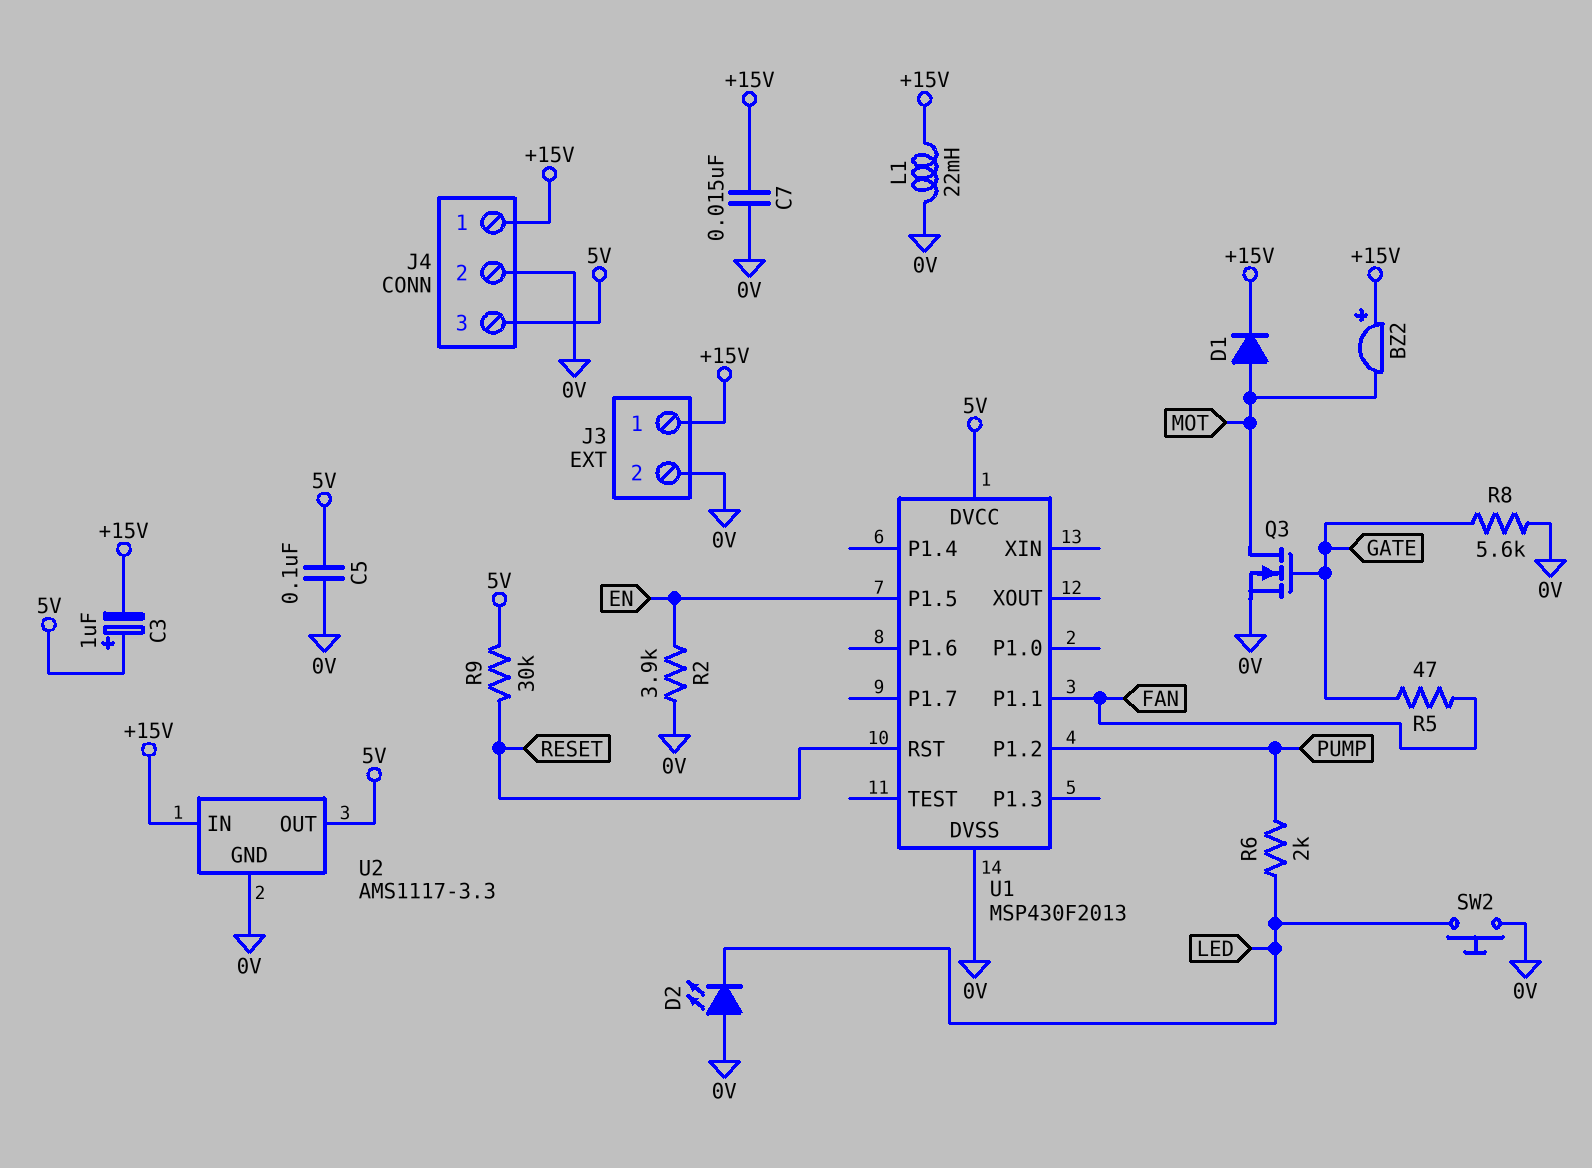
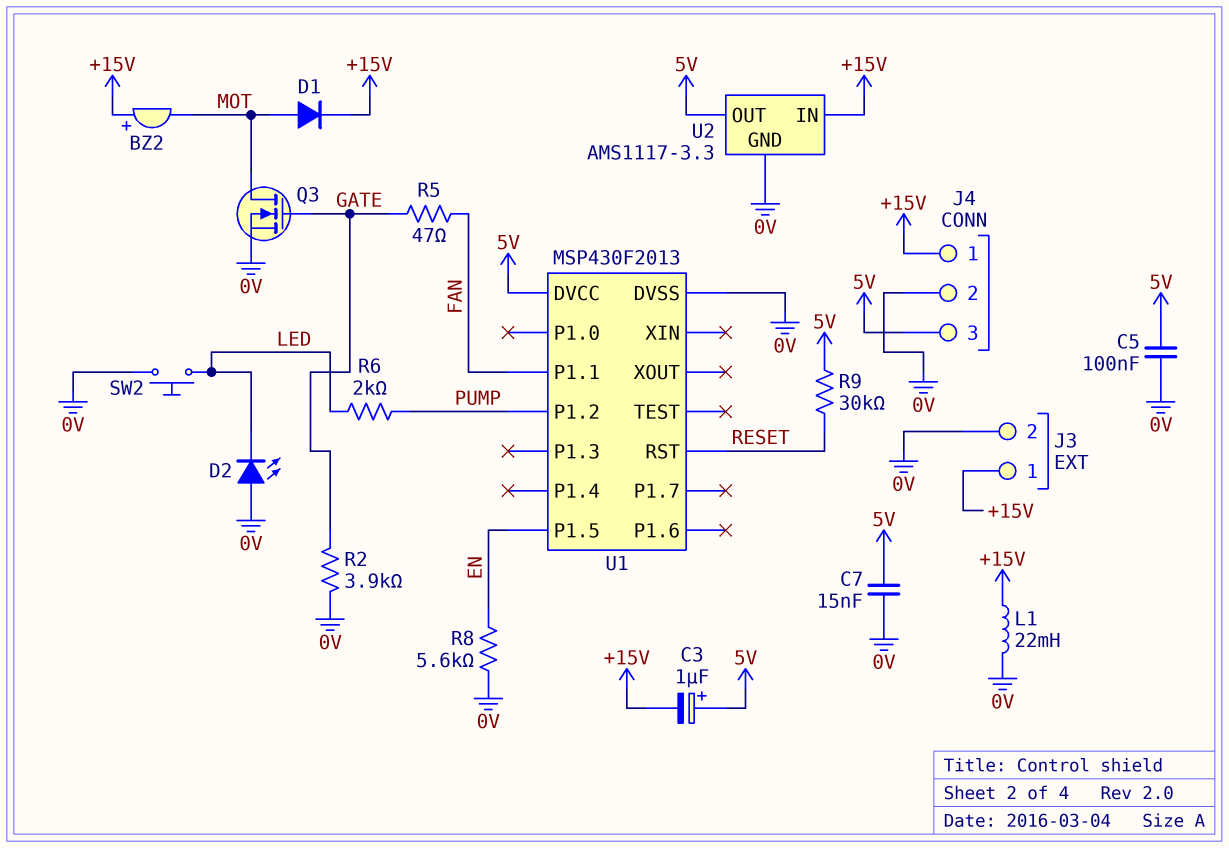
C7: 15nF (+15V, 0V) -> 15nF (0V, 5V)
R2: 3.9k (0V, EN) -> 3.9k (0V, GATE)
R8: 5.6k (0V, GATE) -> 5.6k (0V, EN)

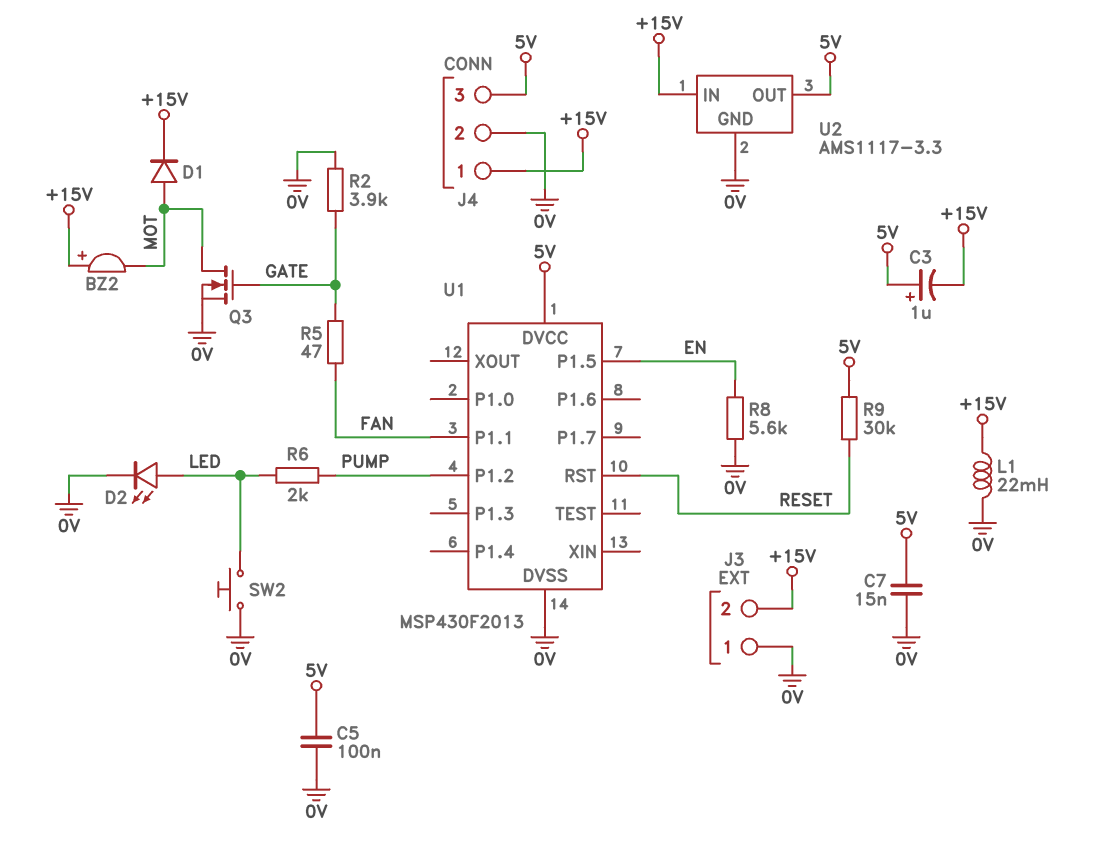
D2: LED (A 0V, K LED) -> LED (A LED, K 0V)
J3 pin 1: +15V -> 0V
J3 pin 2: 0V -> +15V

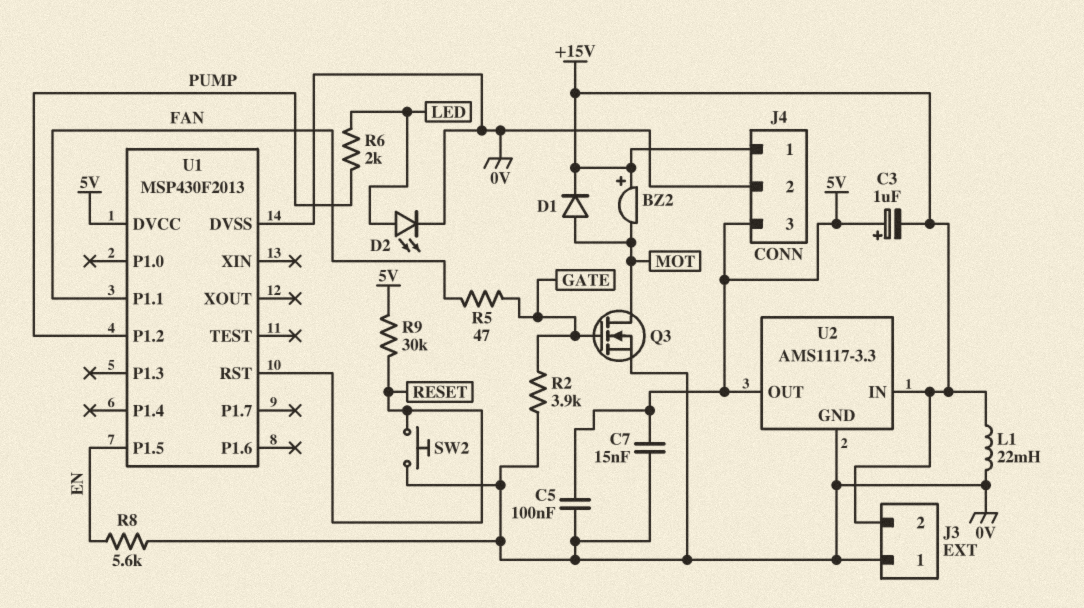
SW2: button (0V, LED) -> button (0V, RESET)

